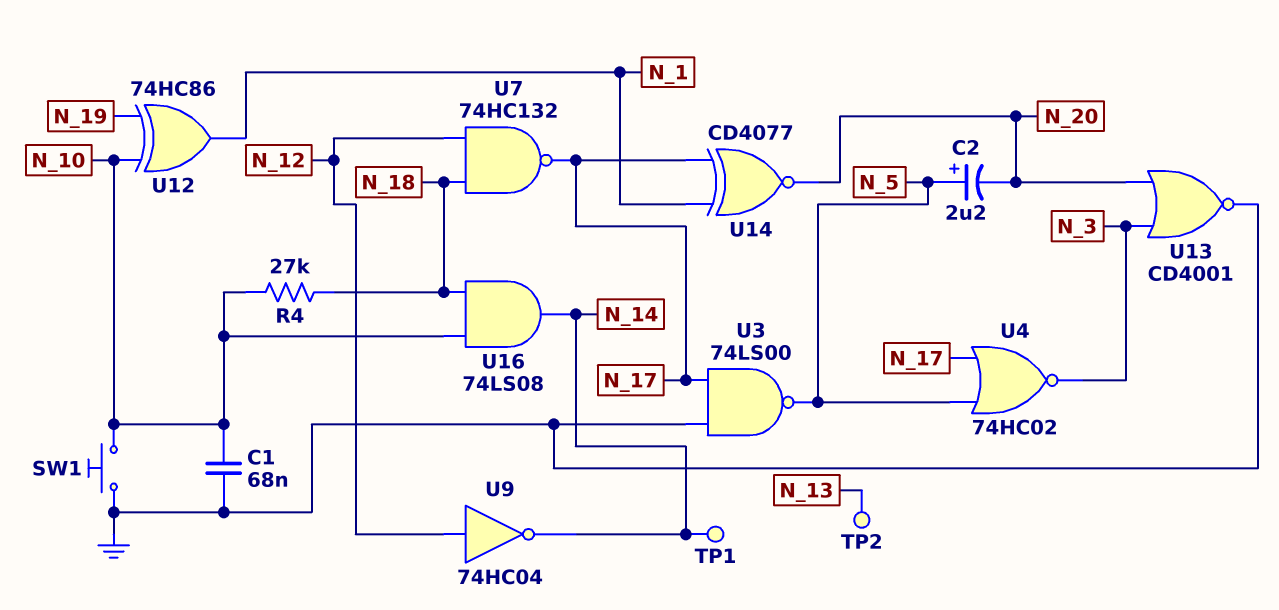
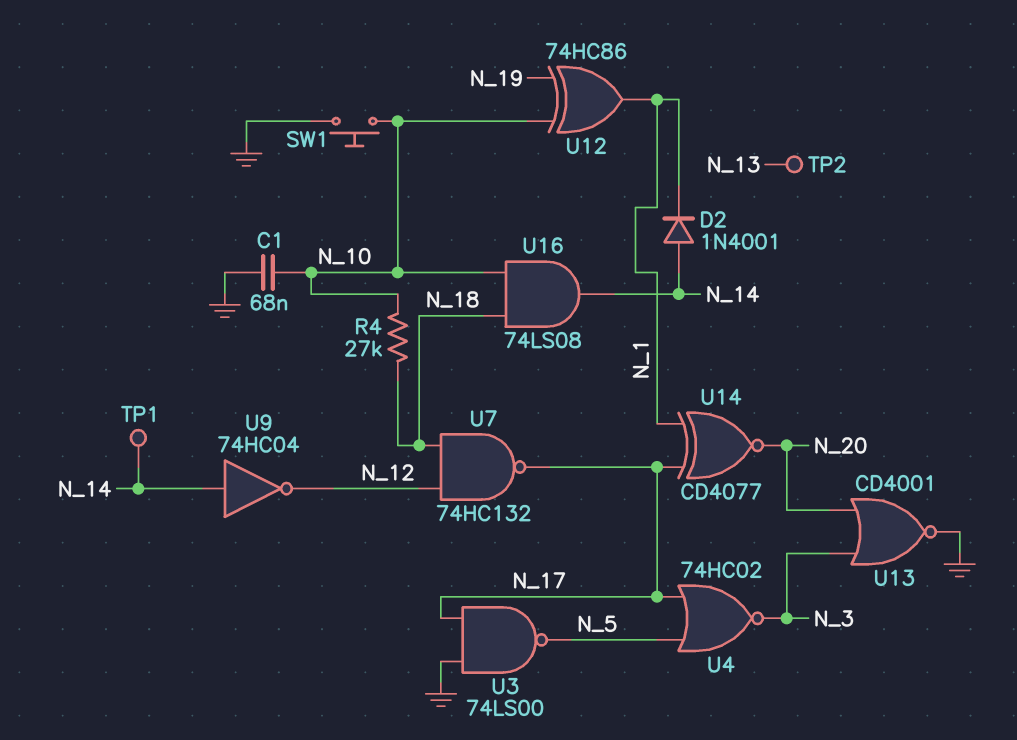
C2: 2.2uF (plus N_5, minus N_20) -> none
D2: none -> diode 1N4001 (A N_14, K N_1)
U9: NOT 74HC04 (in N_12, out N_14) -> NOT 74HC04 (in N_14, out N_12)

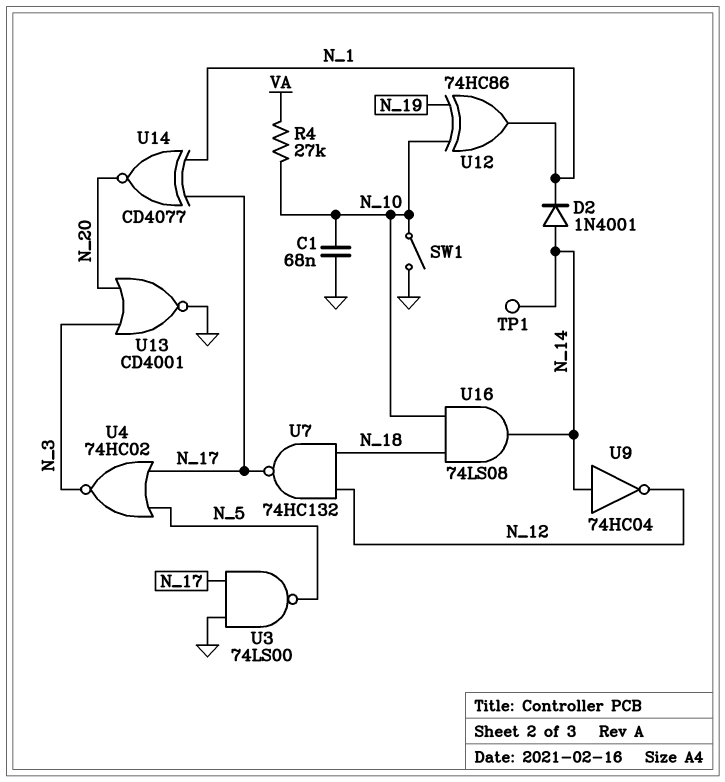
R4: 27k (N_10, N_18) -> 27k (N_10, VA)
SW1: button (GND, N_10) -> switch (GND, N_10)
TP2: test point (N_13) -> none

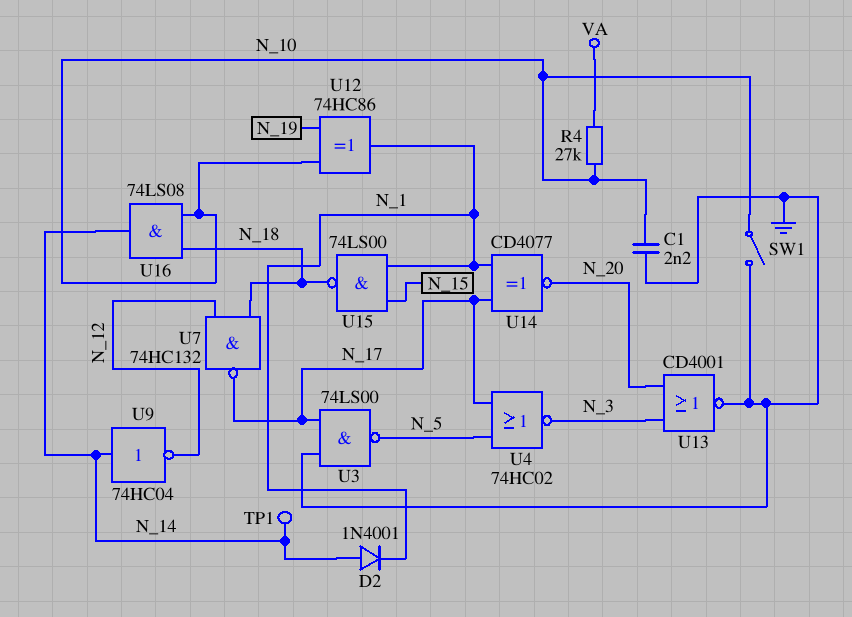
C1: 68nF (GND, N_10) -> 2.2nF (GND, N_10)
U15: none -> NAND 74LS00 (in N_1, in N_15, out N_18)

